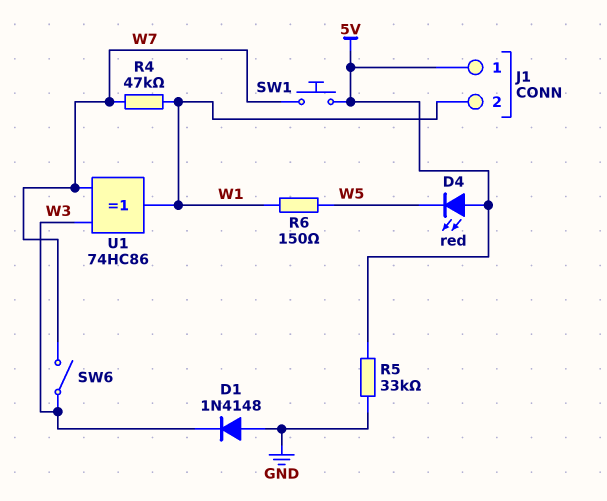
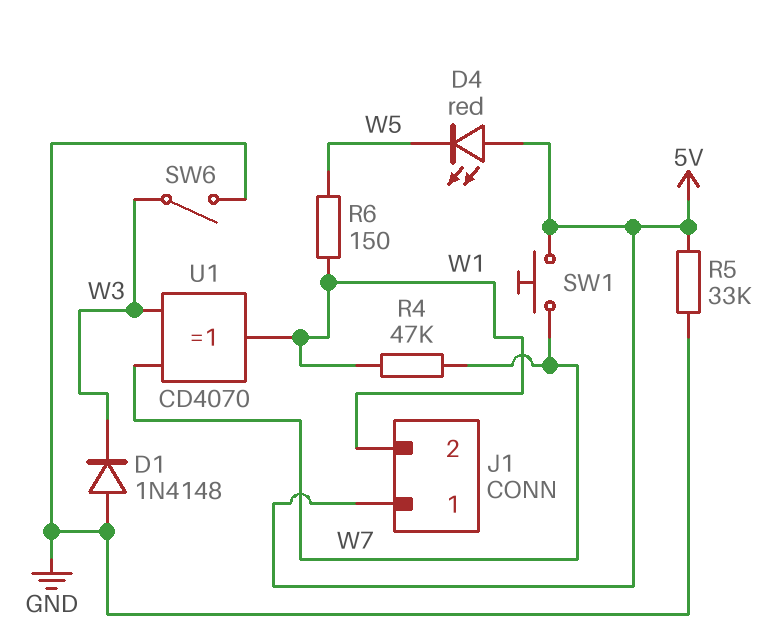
SW6: switch (W3, W7) -> switch (GND, W3)
U1: XOR 74HC86 (in W3, in W7, out W1) -> XOR CD4070 (in W3, in W7, out W1)

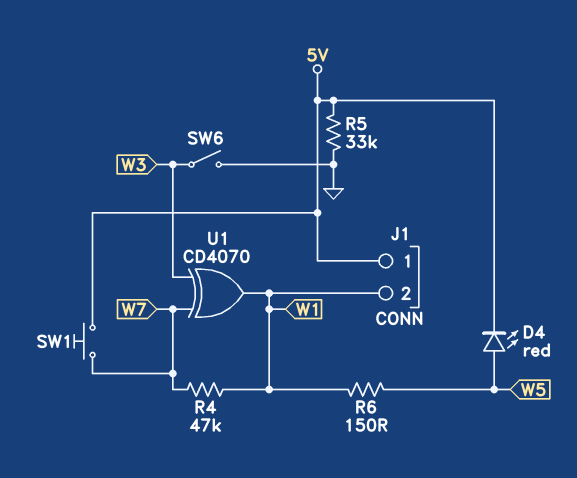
D1: diode 1N4148 (A GND, K W3) -> none
D4: LED red (A 5V, K W5) -> LED red (A W5, K 5V)

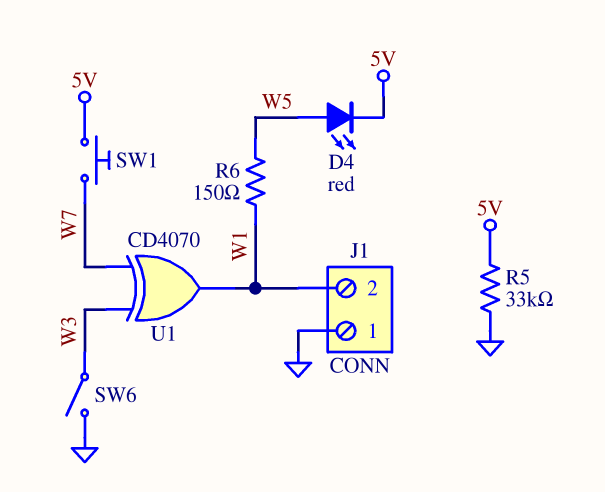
J1 pin 1: 5V -> GND
R4: 47k (W1, W7) -> none

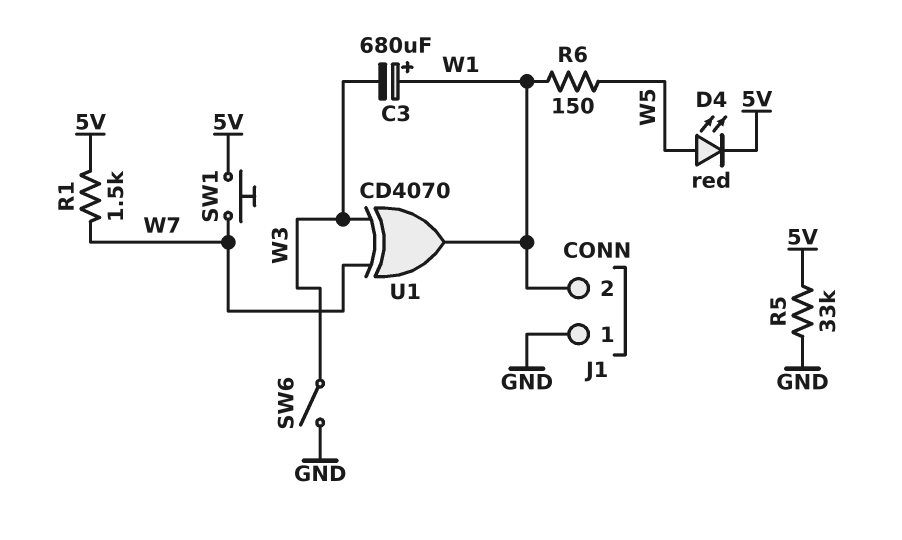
C3: none -> 680uF (plus W1, minus W3)
R1: none -> 1.5k (5V, W7)

